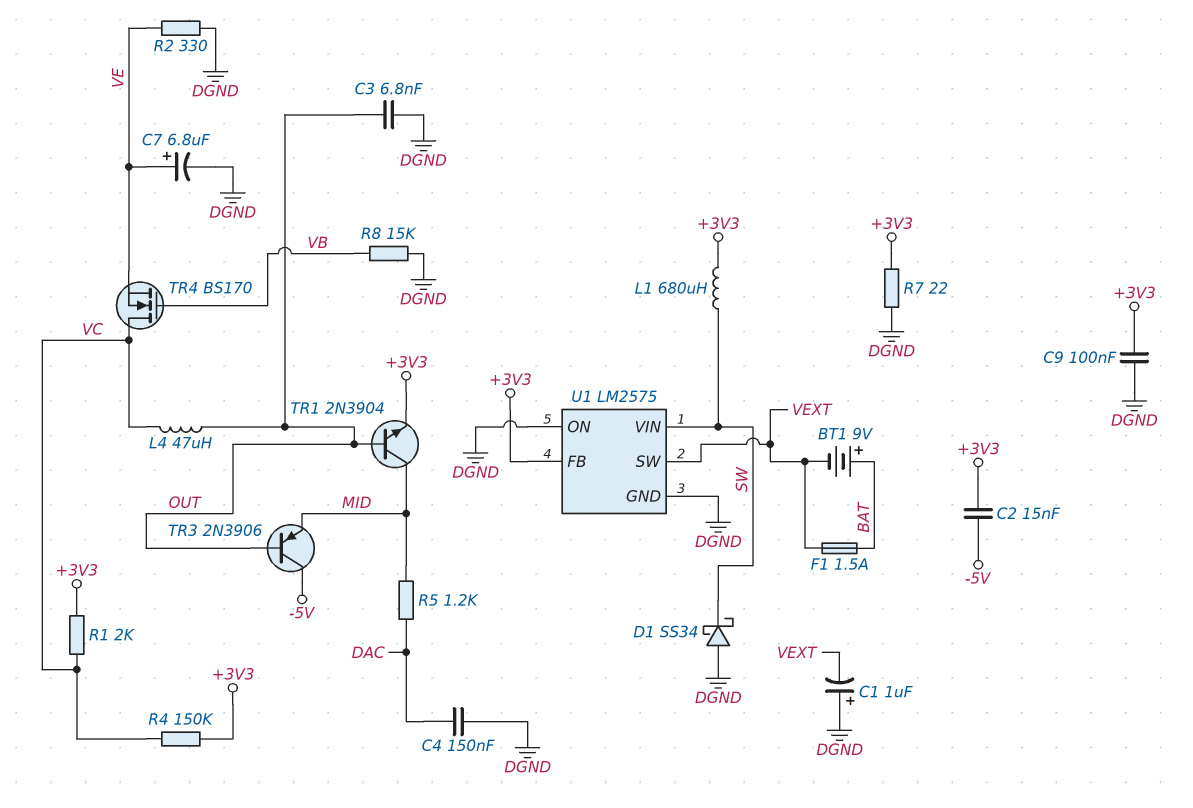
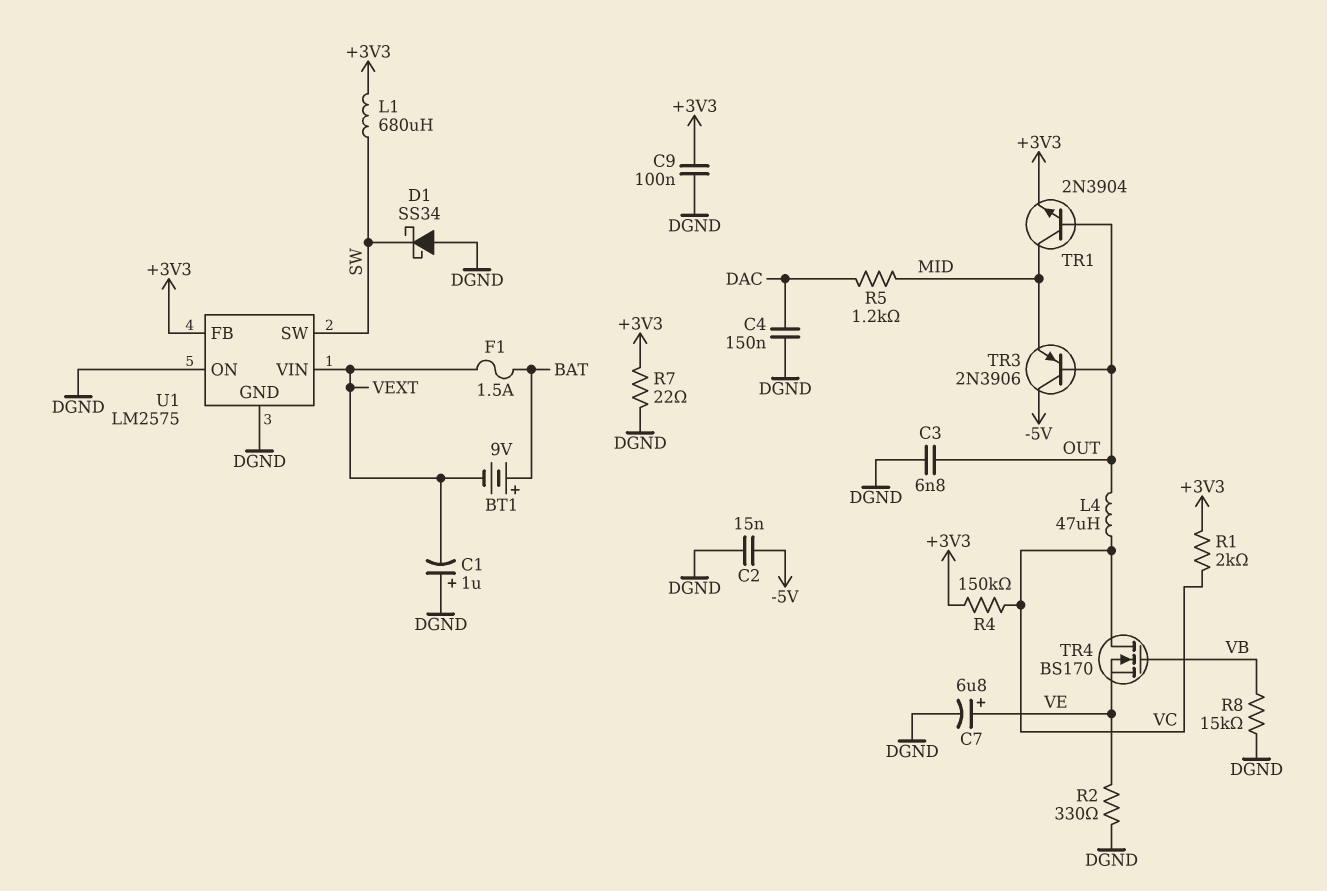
C2: 15nF (+3V3, -5V) -> 15nF (-5V, DGND)
U1 pin SW: VEXT -> SW
U1 pin VIN: SW -> VEXT

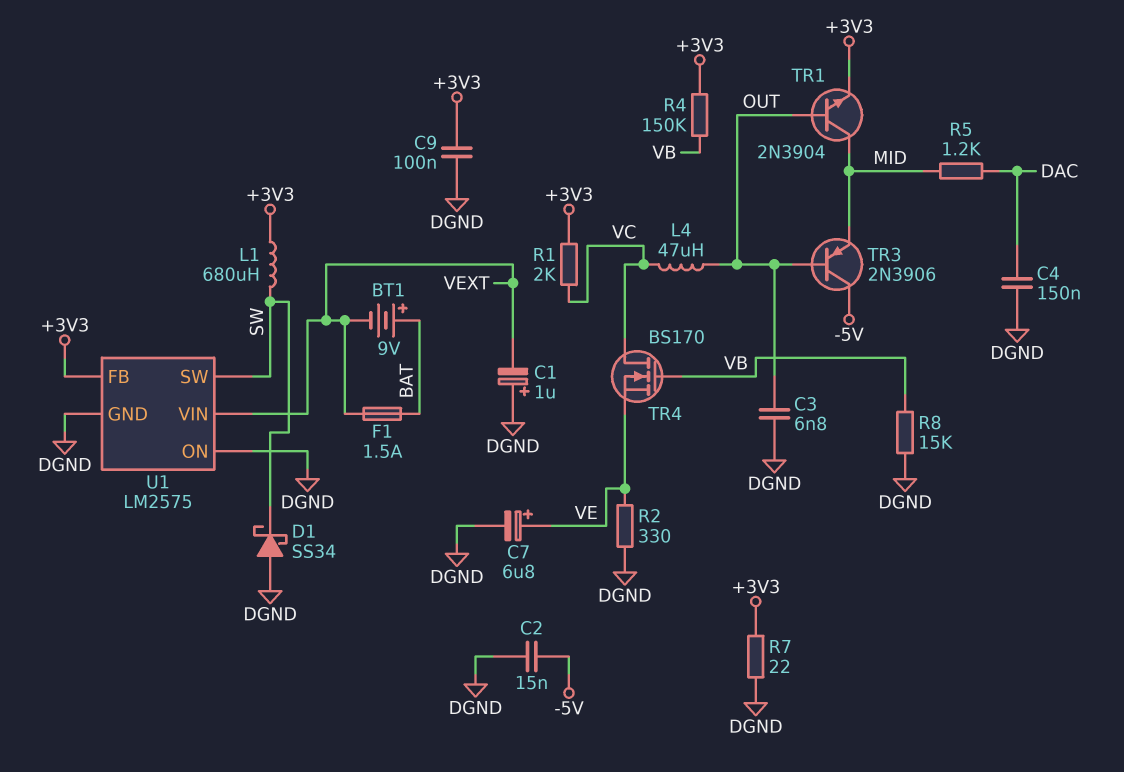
R4: 150k (+3V3, VC) -> 150k (+3V3, VB)

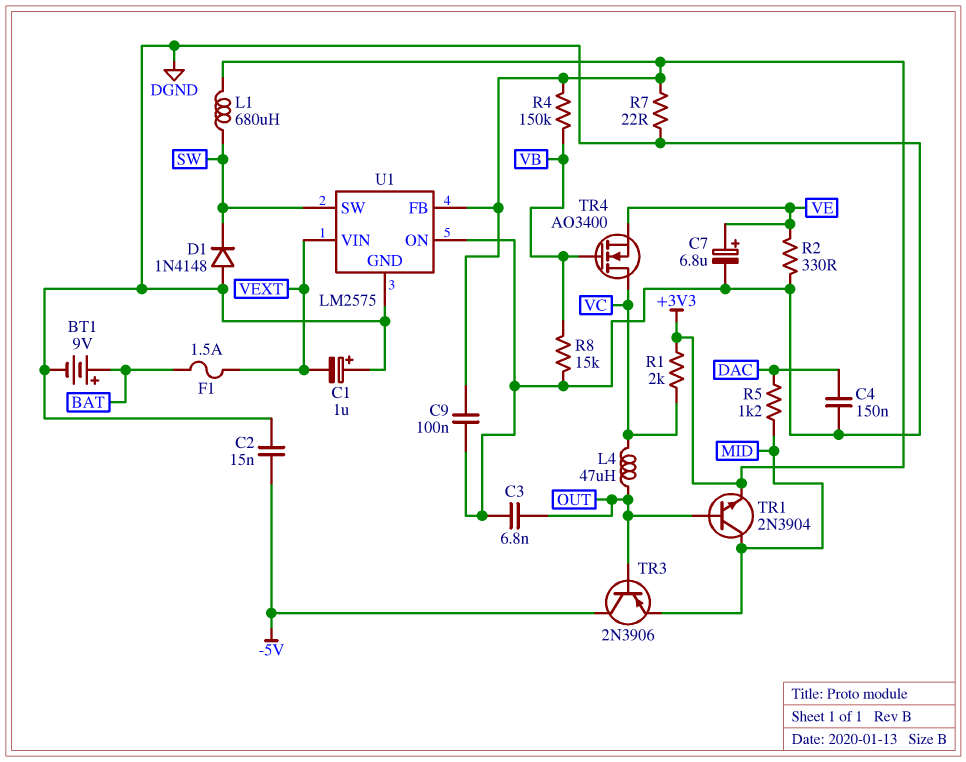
BT1: 9V (plus BAT, minus VEXT) -> 9V (plus BAT, minus DGND)
D1: schottky SS34 (A DGND, K SW) -> diode 1N4148 (A DGND, K SW)
TR4: NMOS BS170 (G VB, D VC, S VE) -> NMOS AO3400 (G VB, D VC, S VE)

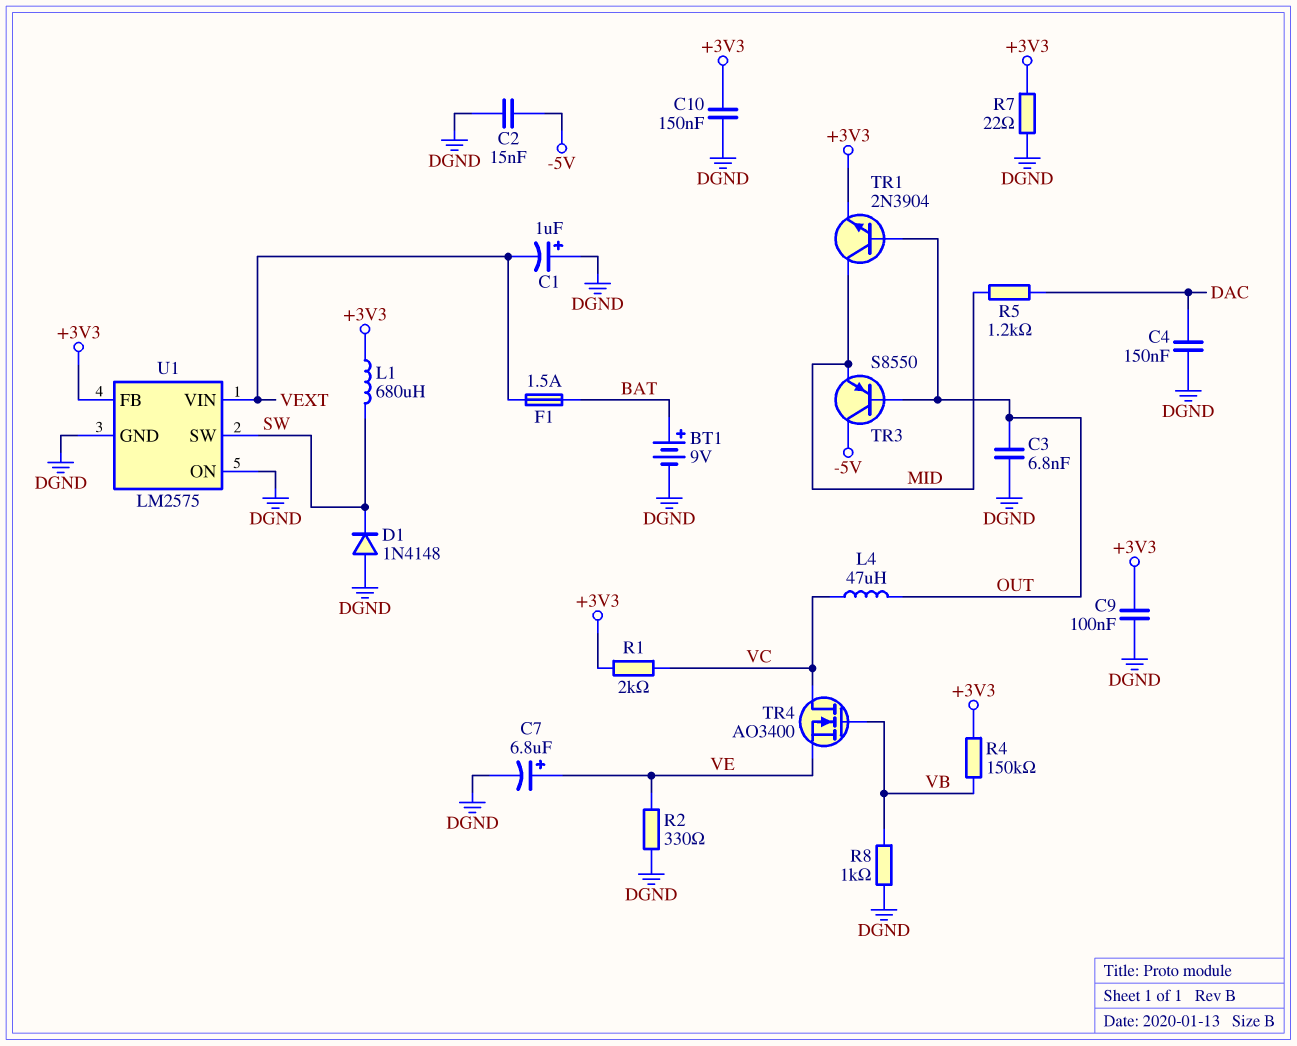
C10: none -> 150nF (+3V3, DGND)
R8: 15k (DGND, VB) -> 1k (DGND, VB)
TR3: PNP 2N3906 (B OUT, C -5V, E MID) -> PNP S8550 (B OUT, C -5V, E MID)

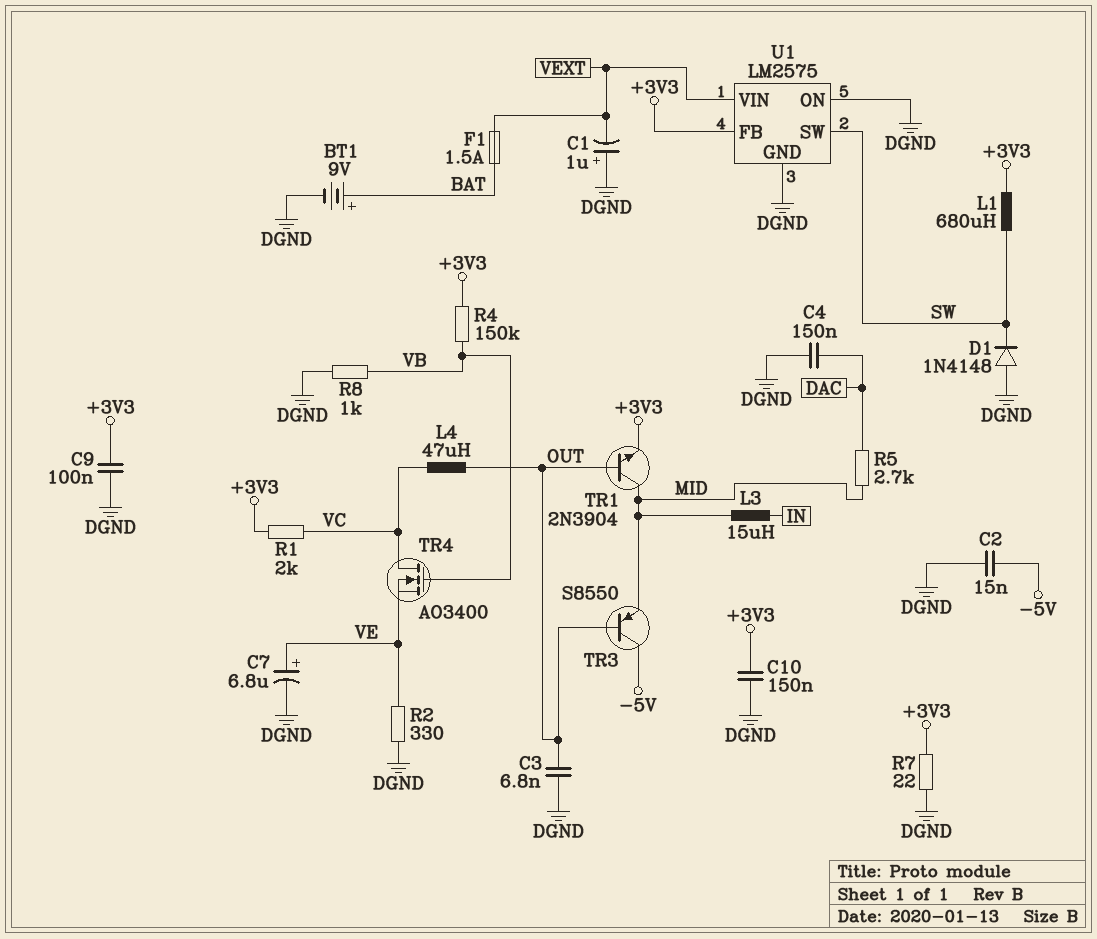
L3: none -> 15uH (IN, MID)
R5: 1.2k (DAC, MID) -> 2.7k (DAC, MID)

